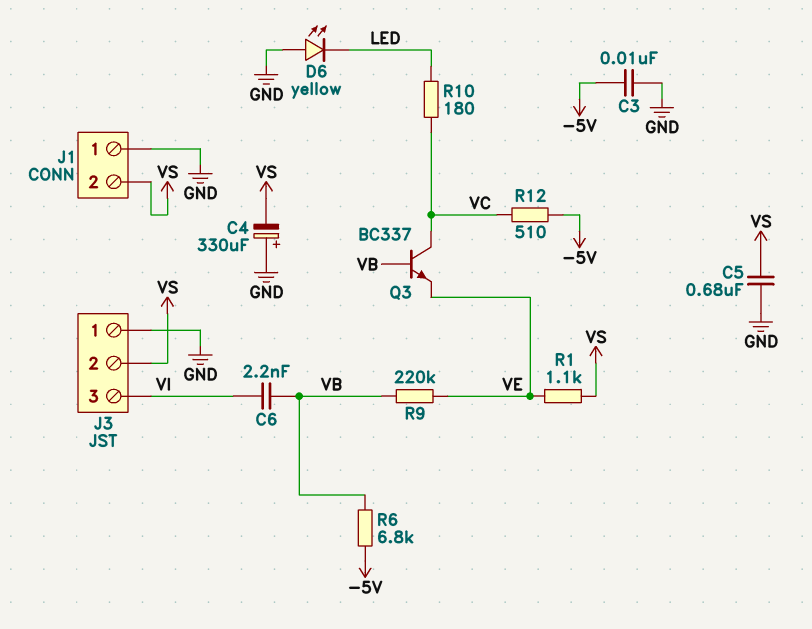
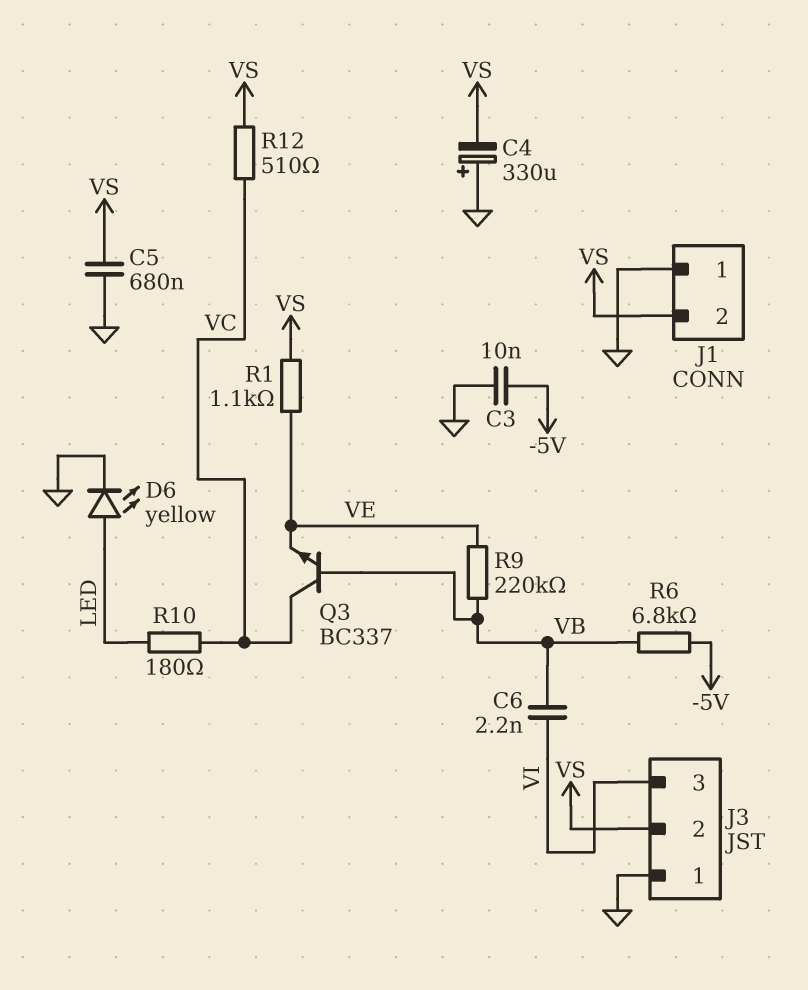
D6: LED yellow (A GND, K LED) -> LED yellow (A LED, K GND)
R12: 510 (-5V, VC) -> 510 (VC, VS)

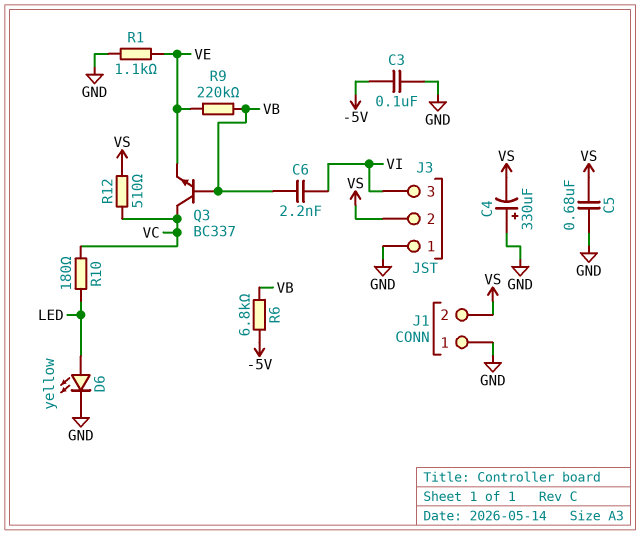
C3: 10nF (-5V, GND) -> 100nF (-5V, GND)
R1: 1.1k (VE, VS) -> 1.1k (GND, VE)

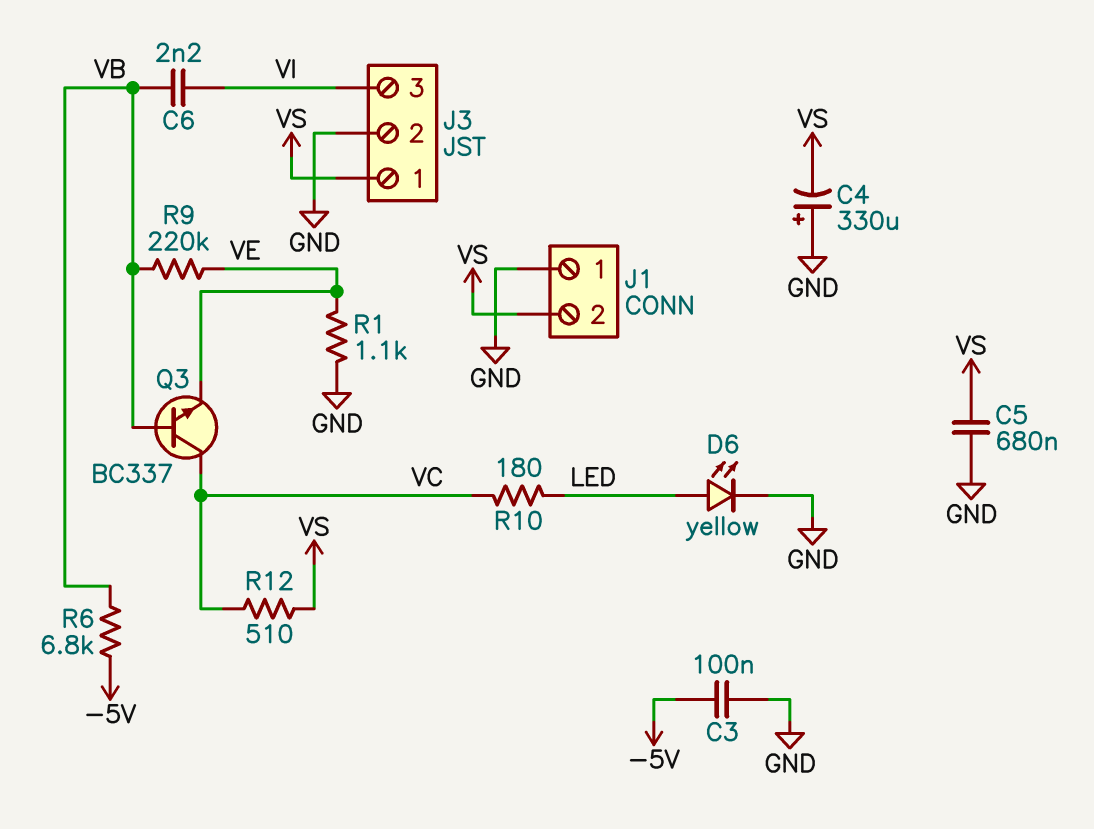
J3 pin 1: GND -> VS
J3 pin 2: VS -> GND

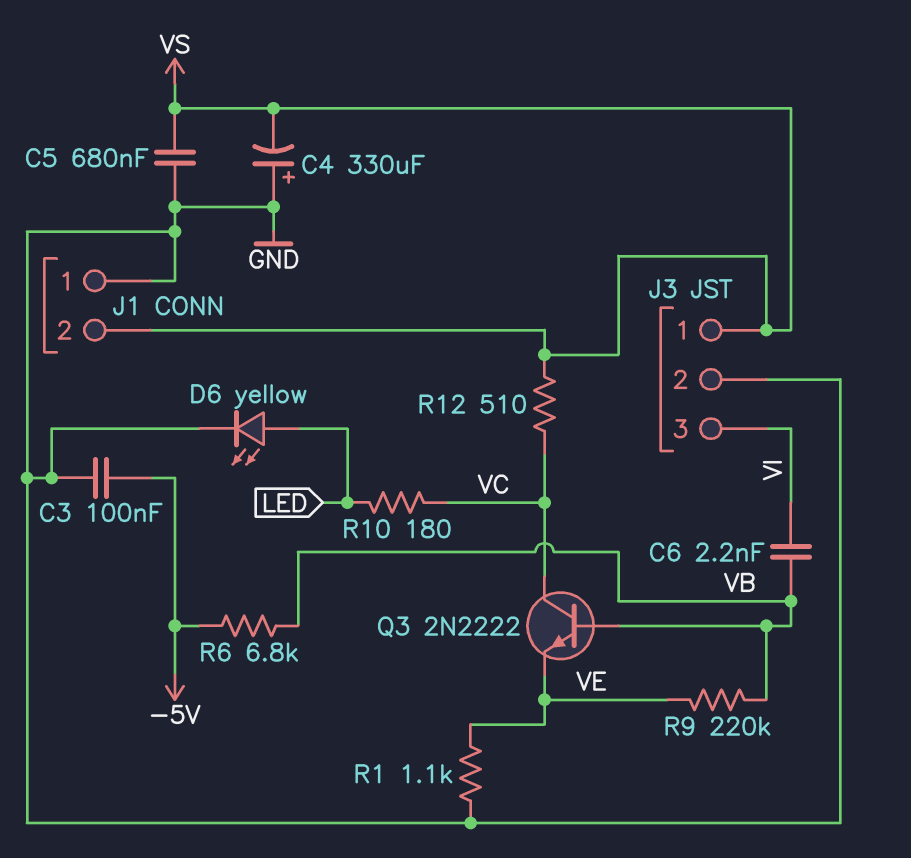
Q3: NPN BC337 (B VB, C VC, E VE) -> NPN 2N2222 (B VB, C VC, E VE)

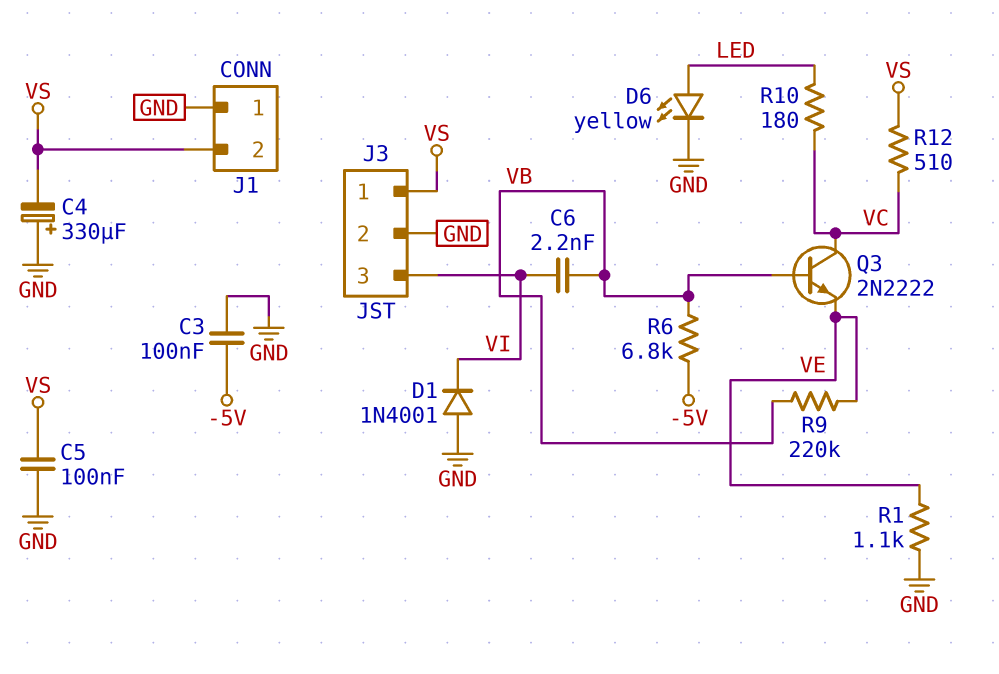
C5: 680nF (GND, VS) -> 100nF (GND, VS)
D1: none -> diode 1N4001 (A GND, K VI)

